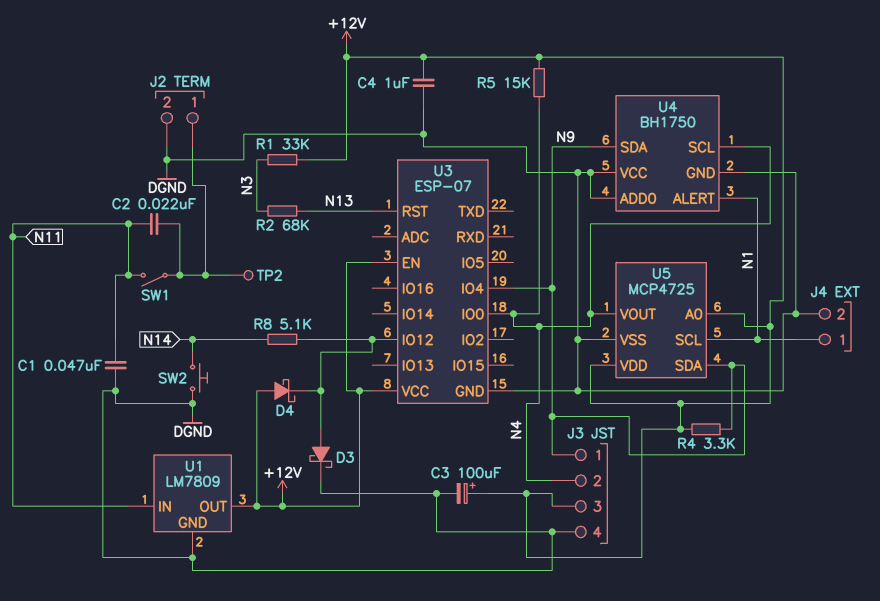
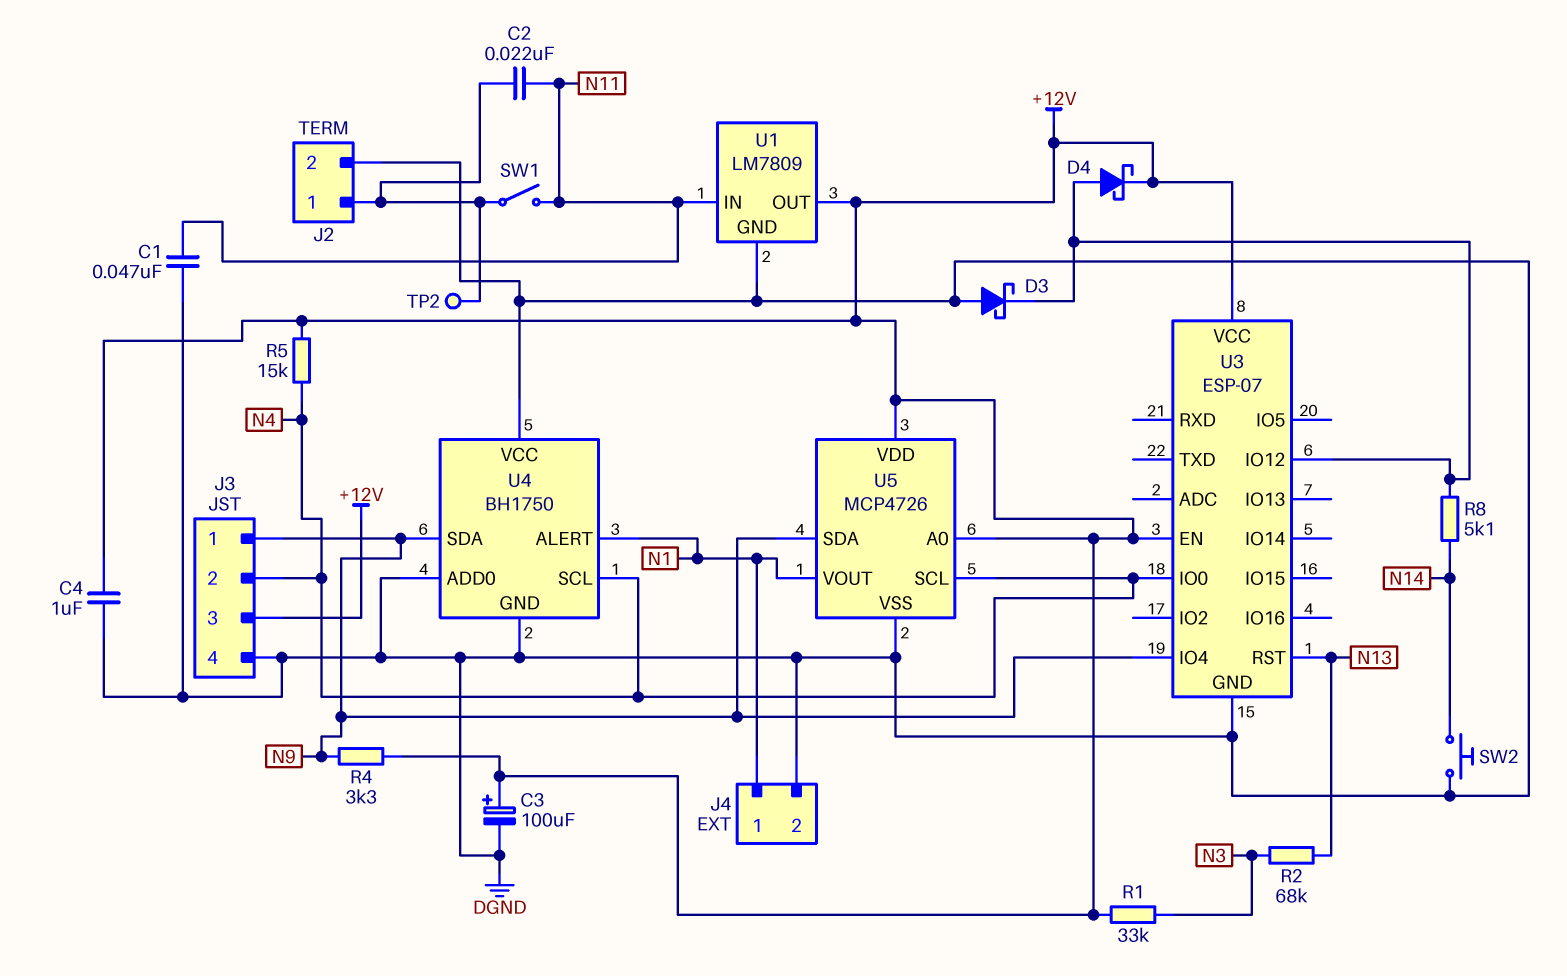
D3: schottky (A U3/IO12, K DGND) -> schottky (A DGND, K U3/IO12)
D4: schottky (A +12V, K U3/IO12) -> schottky (A U3/IO12, K +12V)
U5: MCP4725 -> MCP4726
U5 pin SCL: N1 -> N4
U5 pin VOUT: N4 -> N1

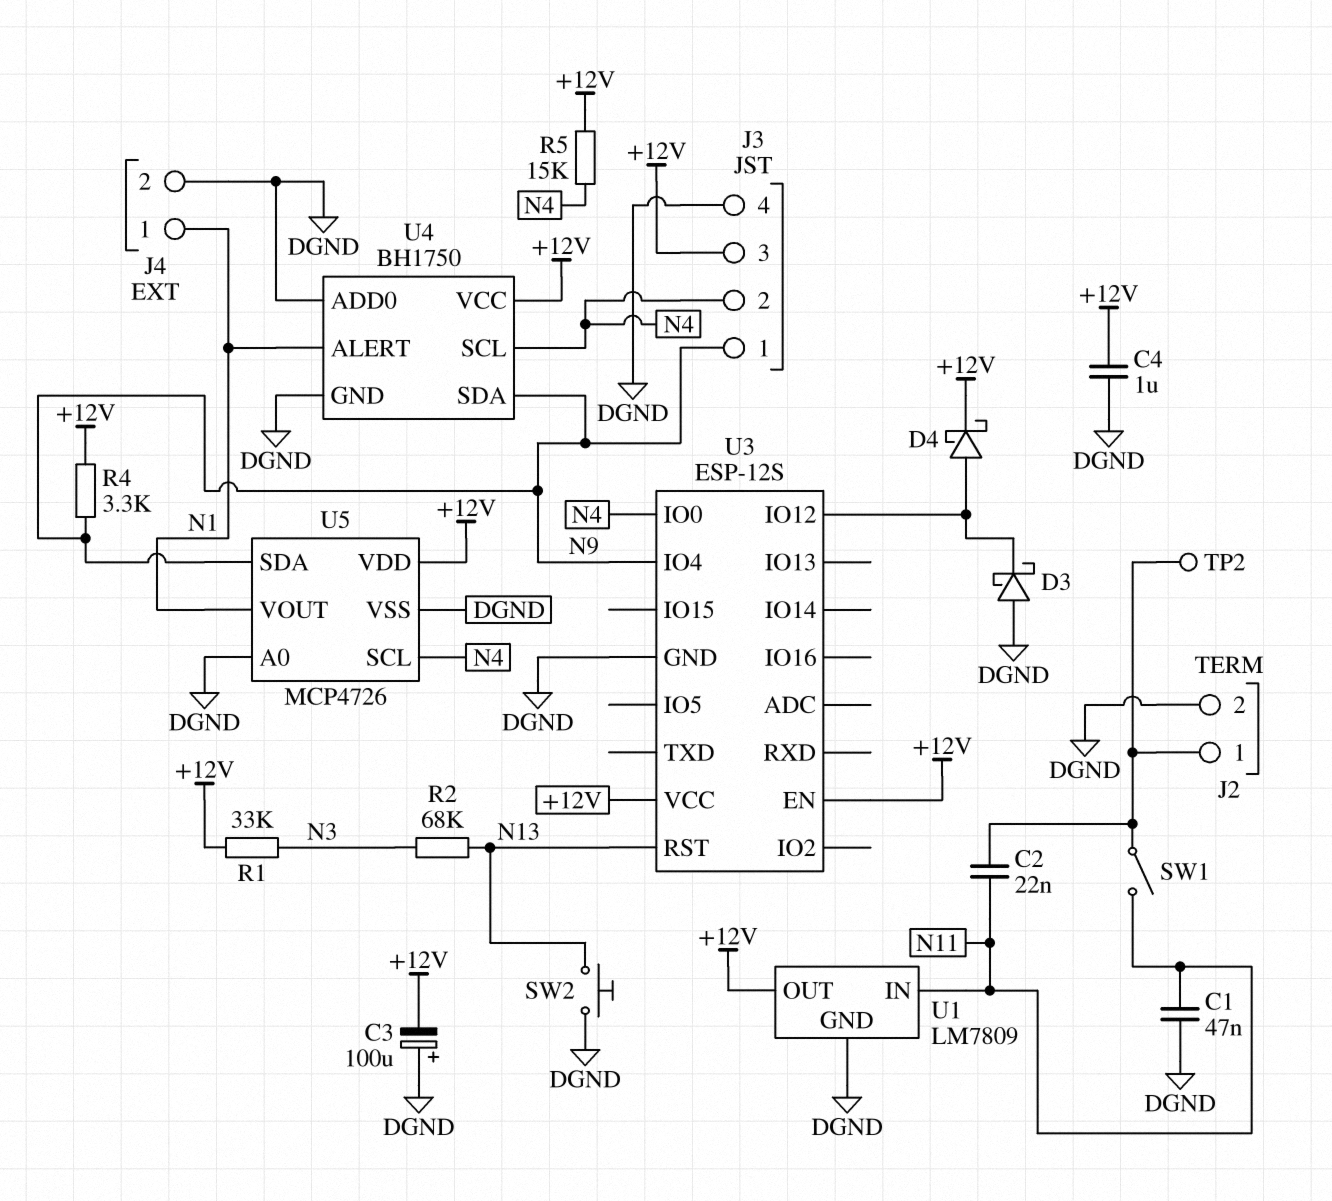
C3: 100uF (plus +12V, minus DGND) -> 100uF (plus DGND, minus +12V)
R8: 5.1k (N14, U3/IO12) -> none
SW2: button (DGND, N14) -> button (DGND, N13)
U3: ESP-07 -> ESP-12S
U4 pin VCC: DGND -> +12V
U5 pin A0: +12V -> DGND

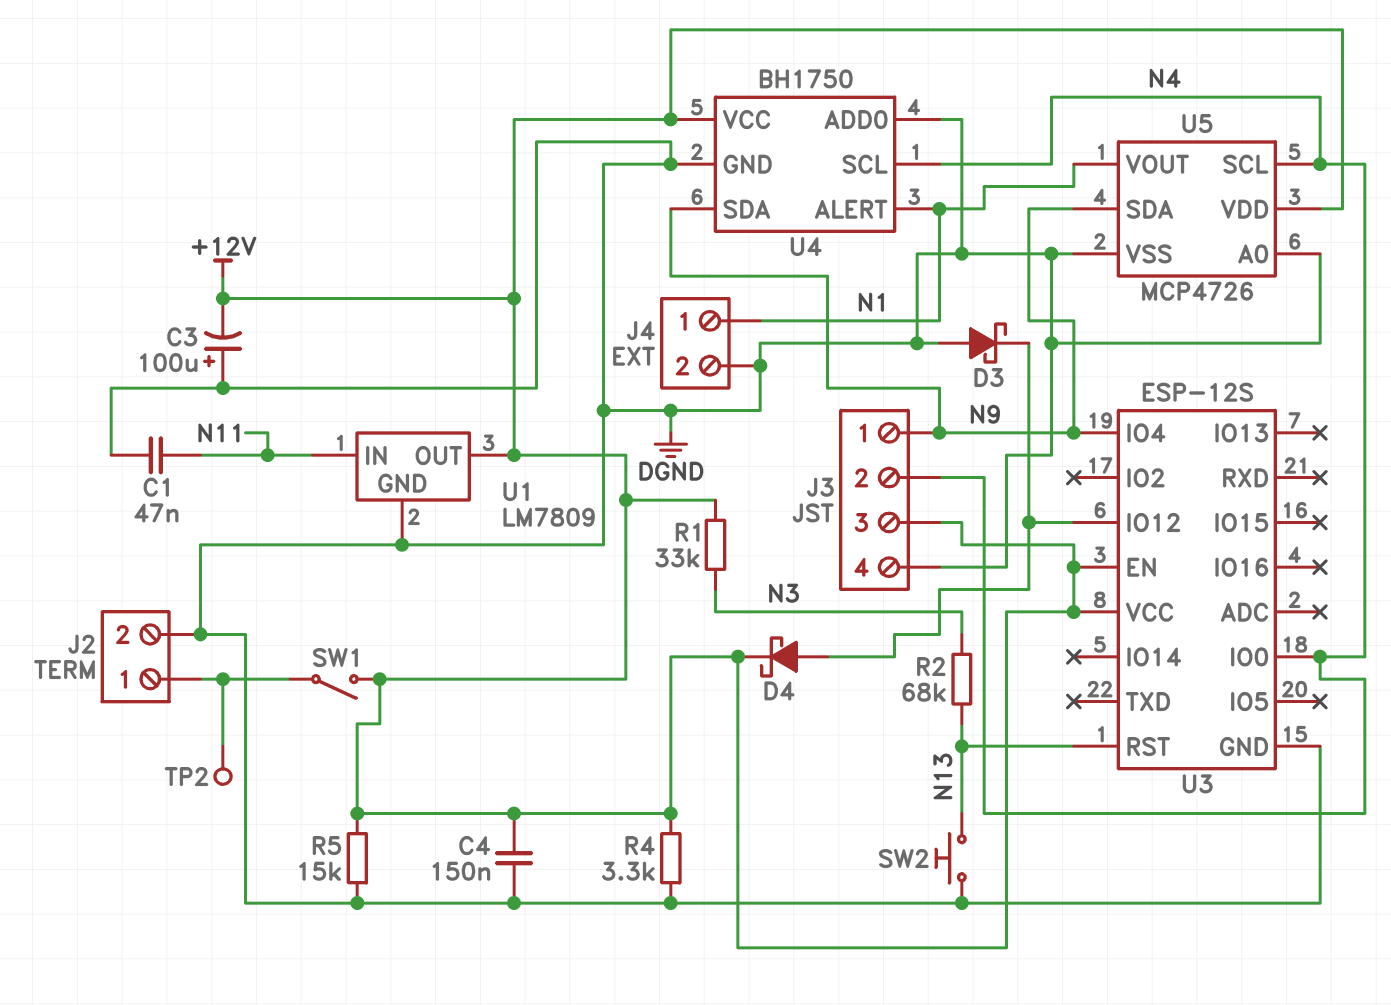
C2: 22nF (J2/1, N11) -> none
C4: 1uF (+12V, DGND) -> 150nF (+12V, DGND)
R4: 3.3k (+12V, N9) -> 3.3k (+12V, DGND)
R5: 15k (+12V, N4) -> 15k (+12V, DGND)
SW1: switch (J2/1, N11) -> switch (+12V, J2/1)

